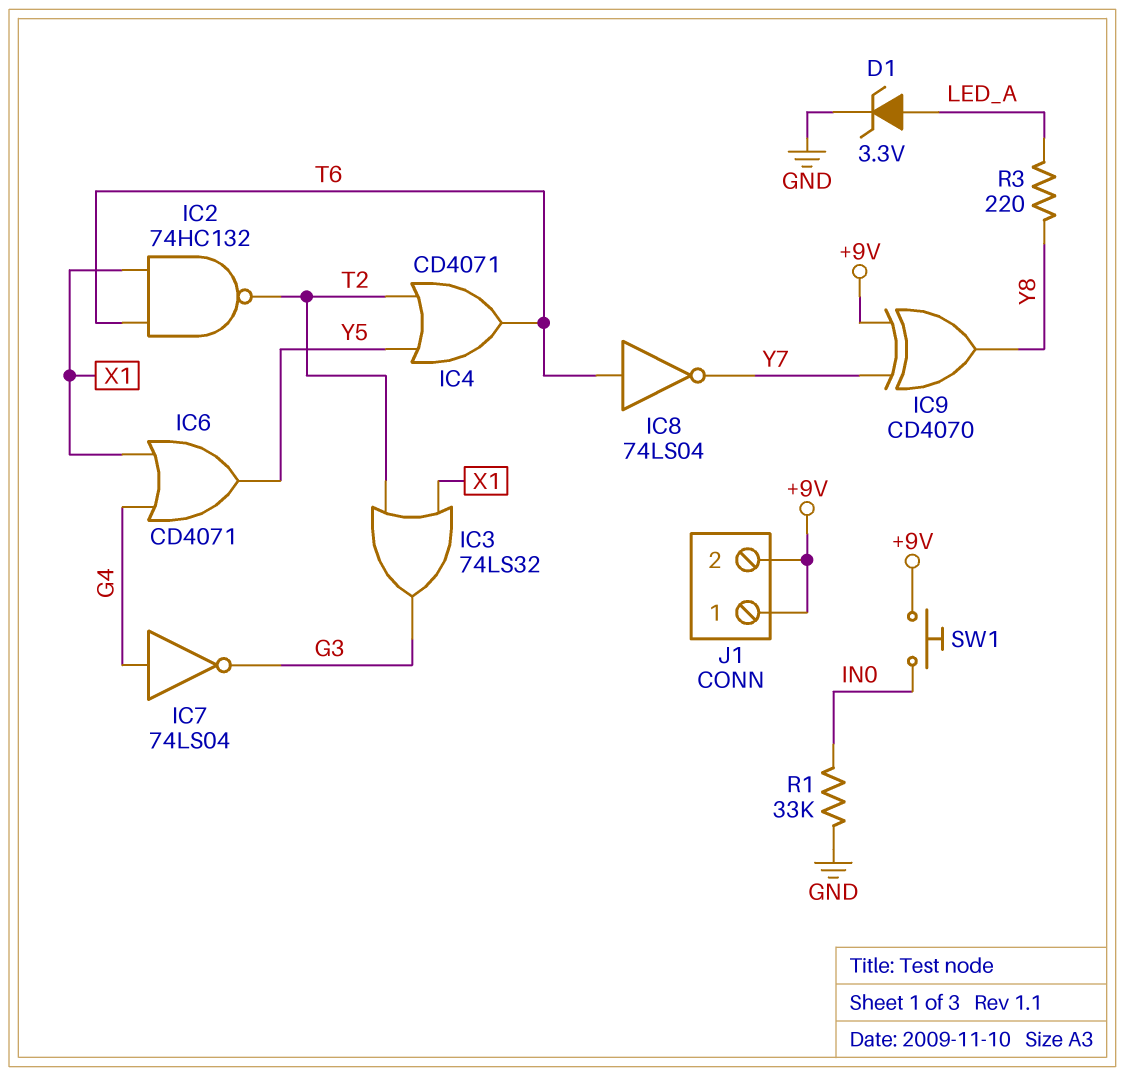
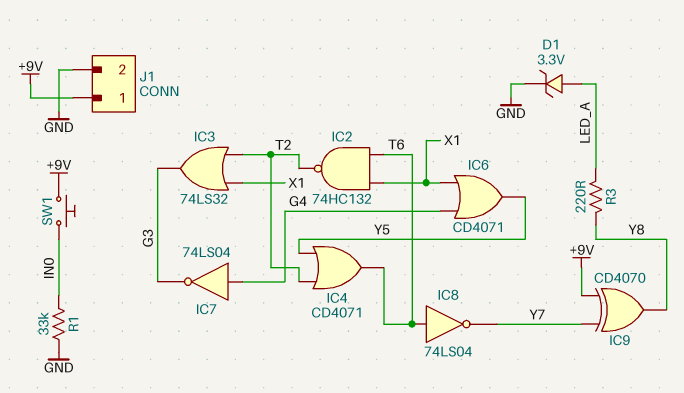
J1 pin 2: +9V -> GND

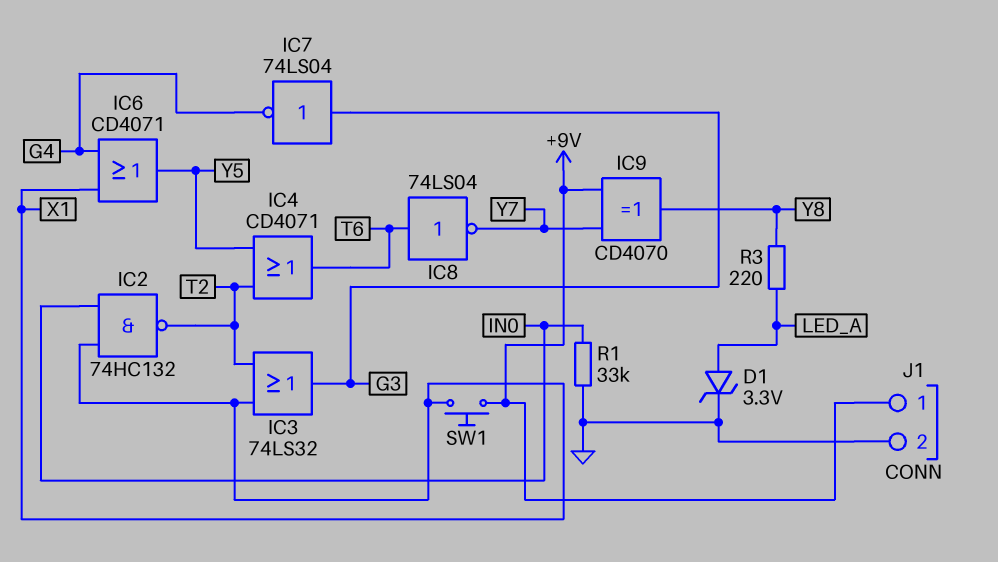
IC2: NAND 74HC132 (in T6, in X1, out T2) -> NAND 74HC132 (in IN0, in X1, out T2)
IC7: NOT 74LS04 (in G4, out G3) -> NOT 74LS04 (in G3, out G4)
SW1: button (+9V, IN0) -> button (+9V, X1)

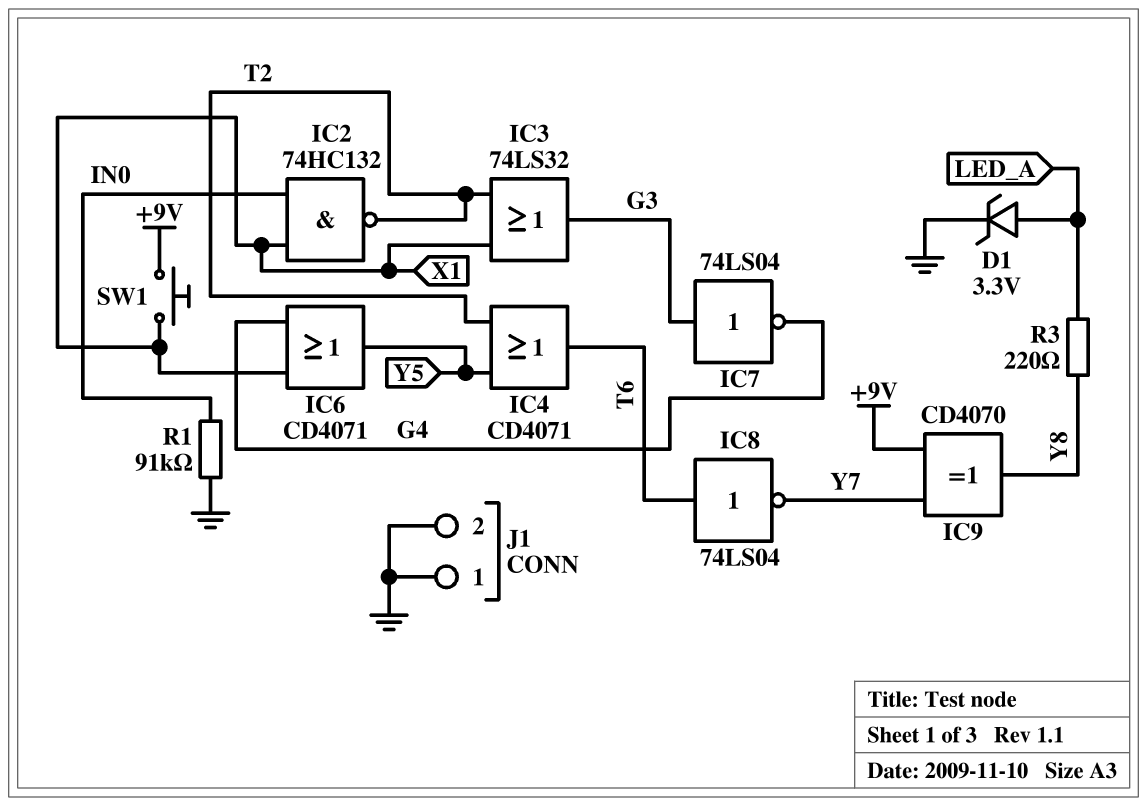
J1 pin 1: +9V -> GND
R1: 33k (GND, IN0) -> 91k (GND, IN0)

